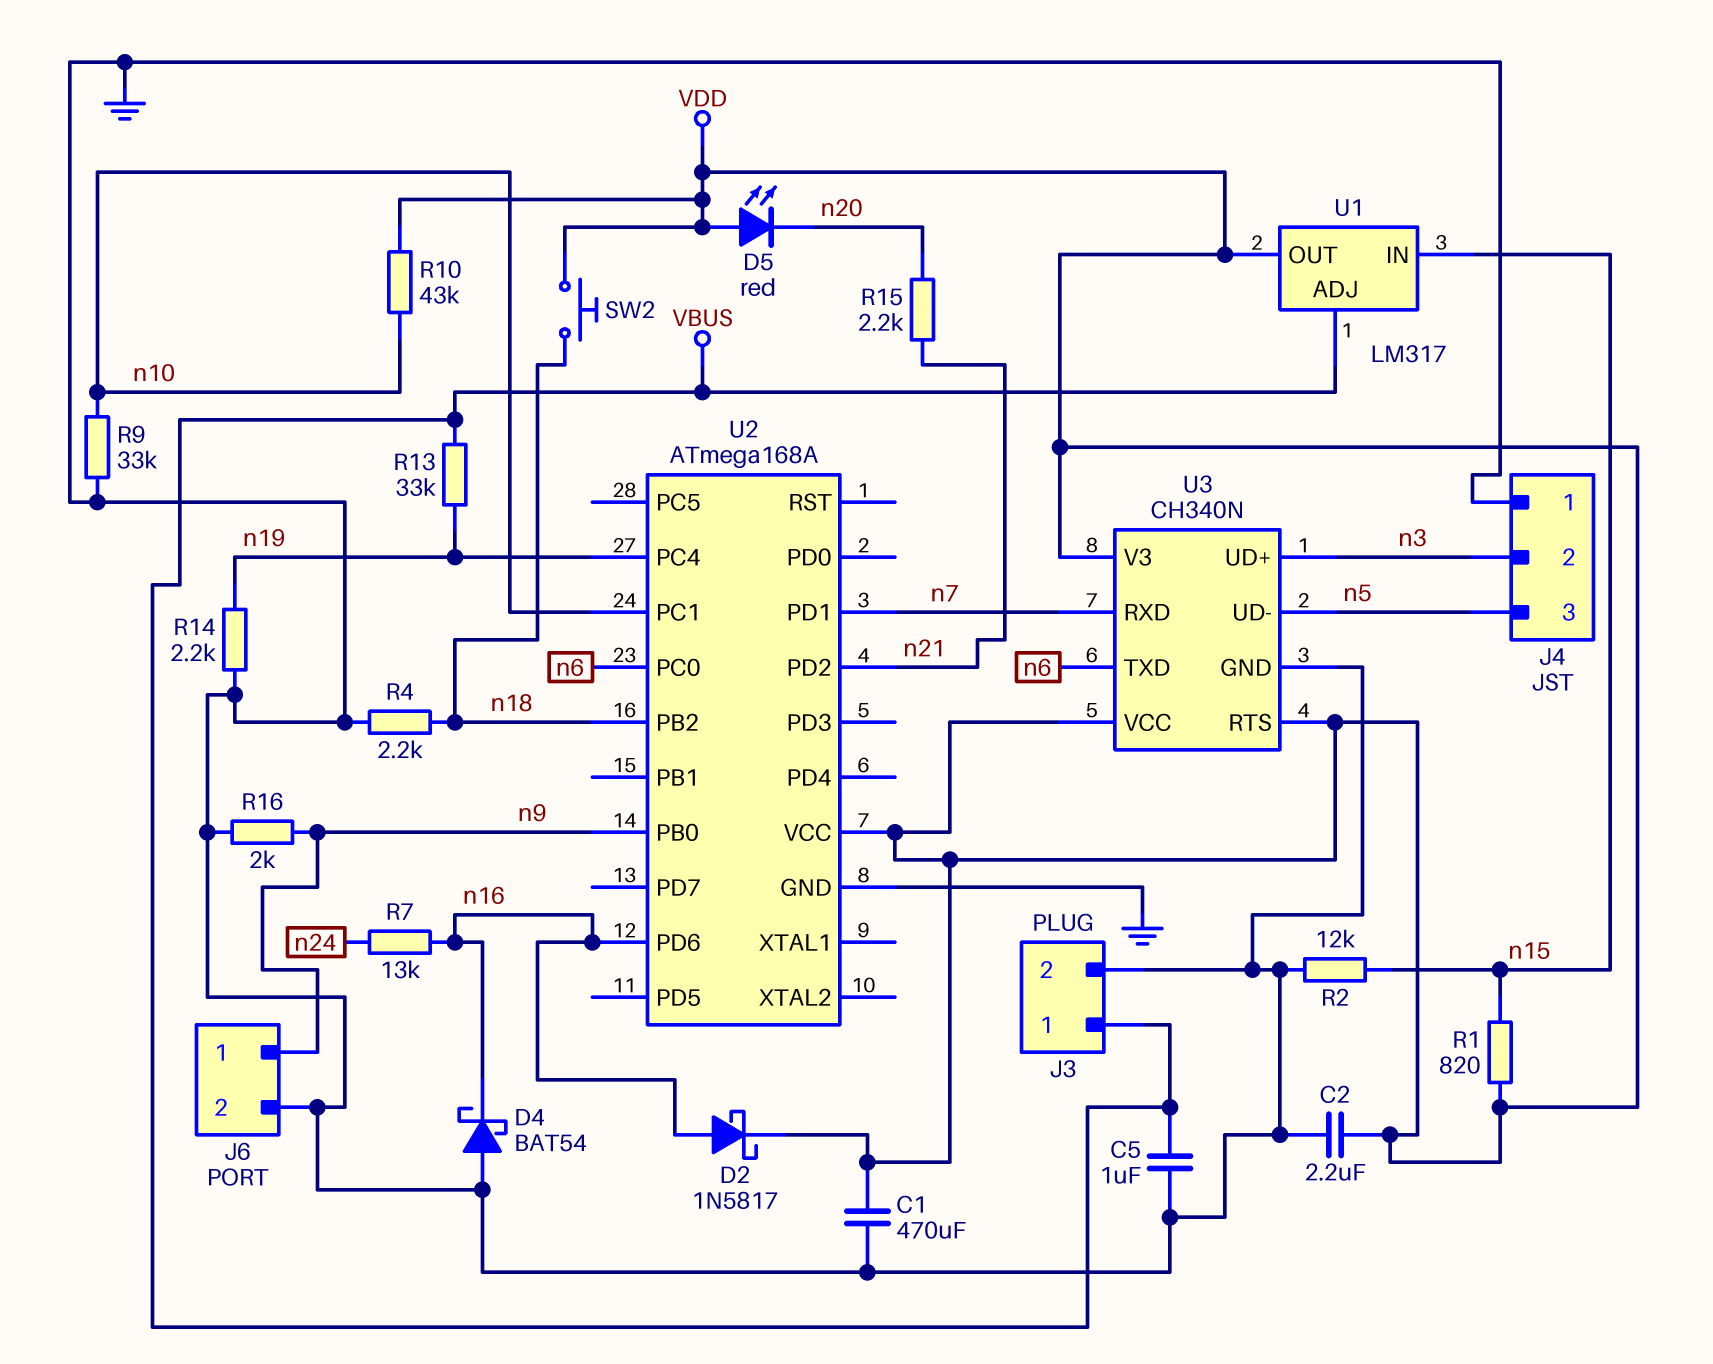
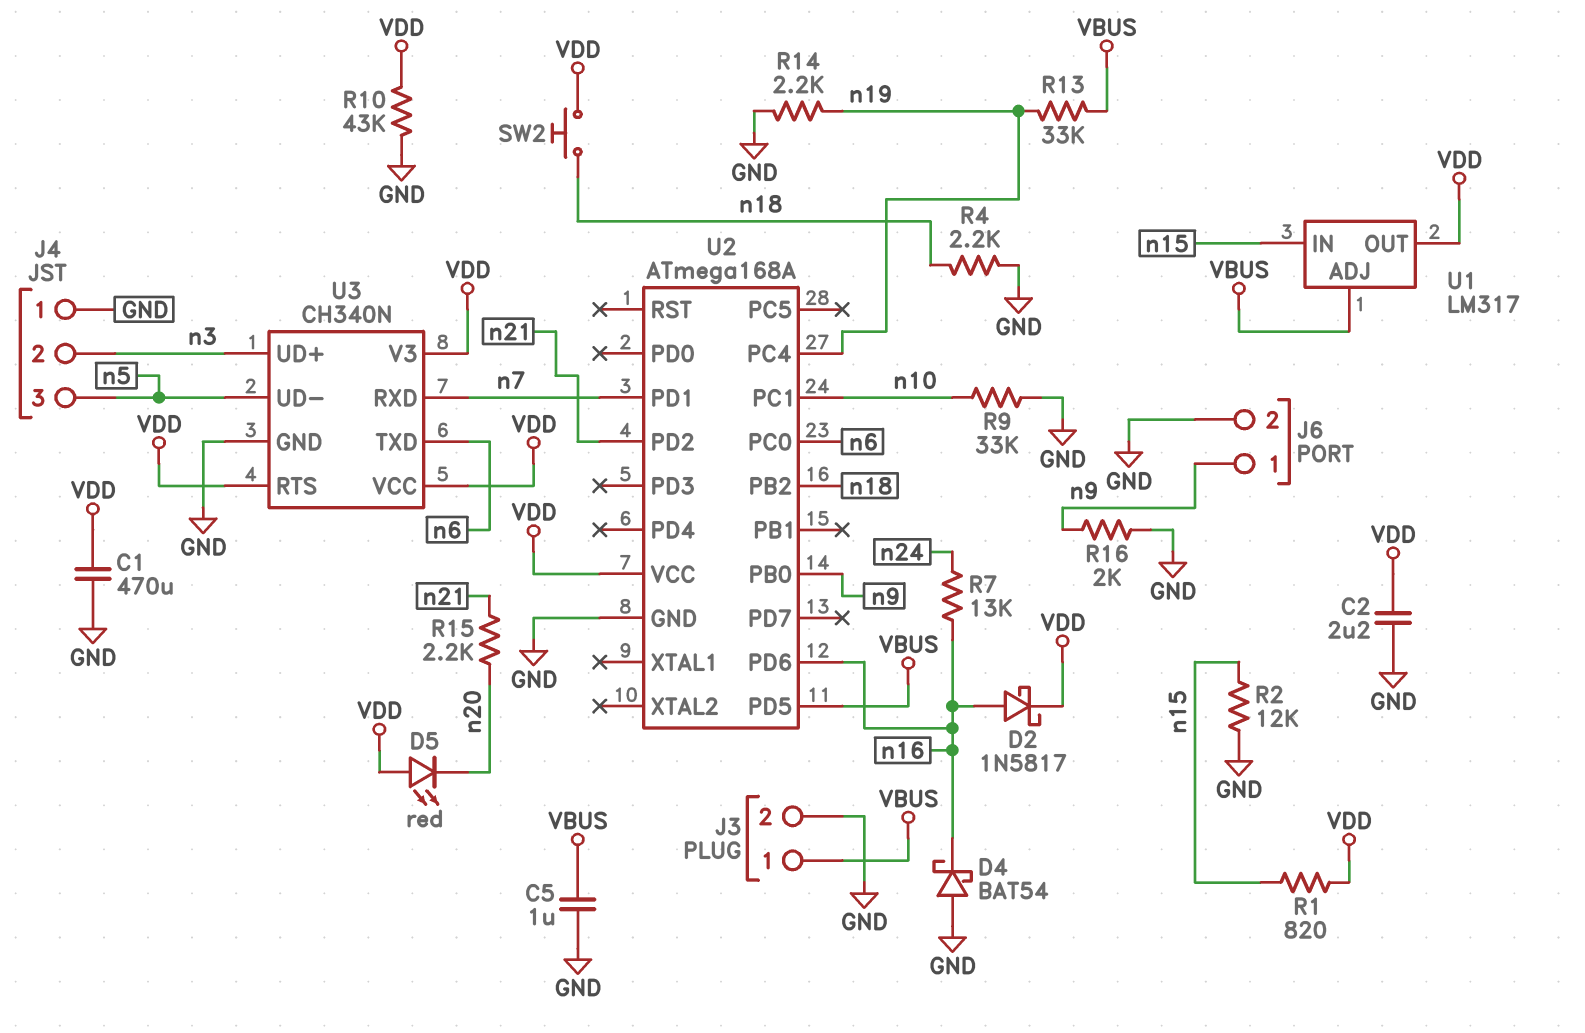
R10: 43k (VDD, n10) -> 43k (GND, VDD)
U2 pin PD5: none -> VBUS

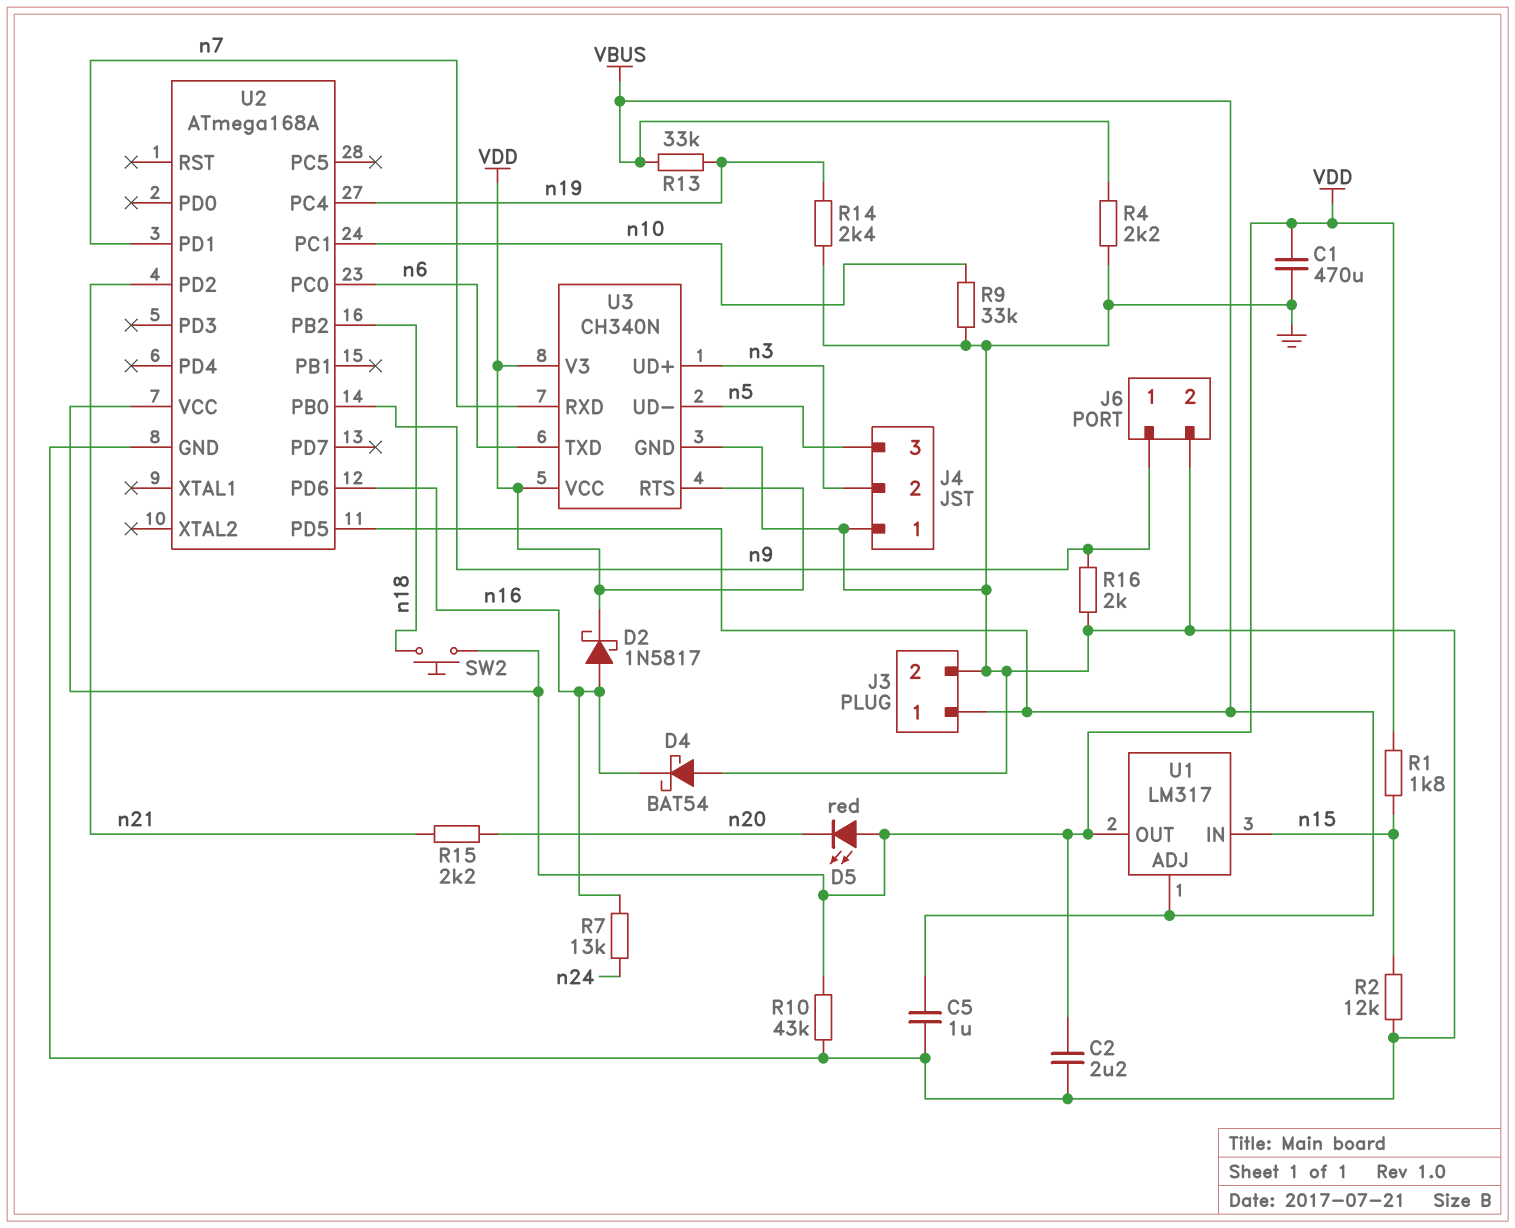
R1: 820 (VDD, n15) -> 1.8k (VDD, n15)
R4: 2.2k (GND, n18) -> 2.2k (GND, VBUS)
R14: 2.2k (GND, n19) -> 2.4k (GND, n19)

